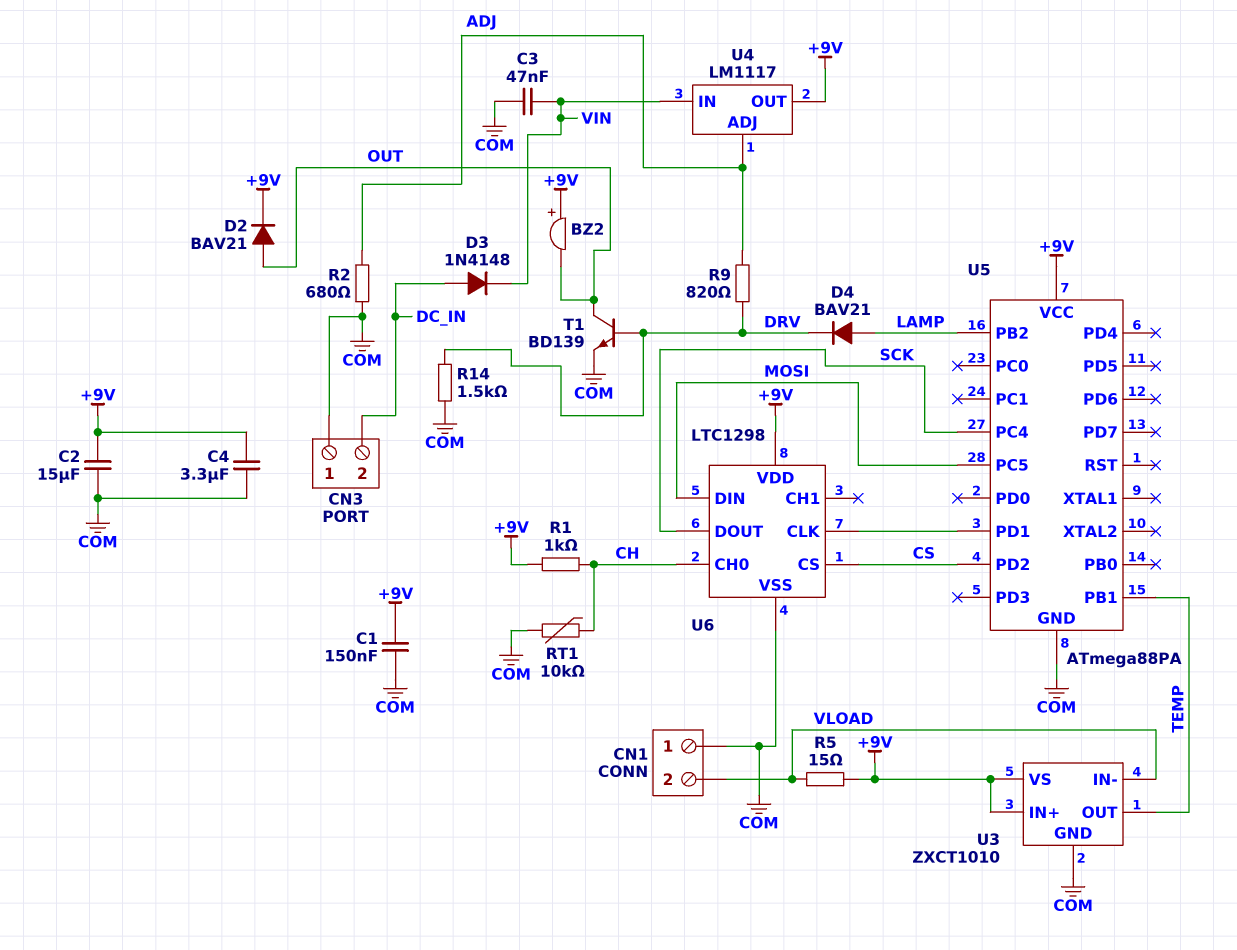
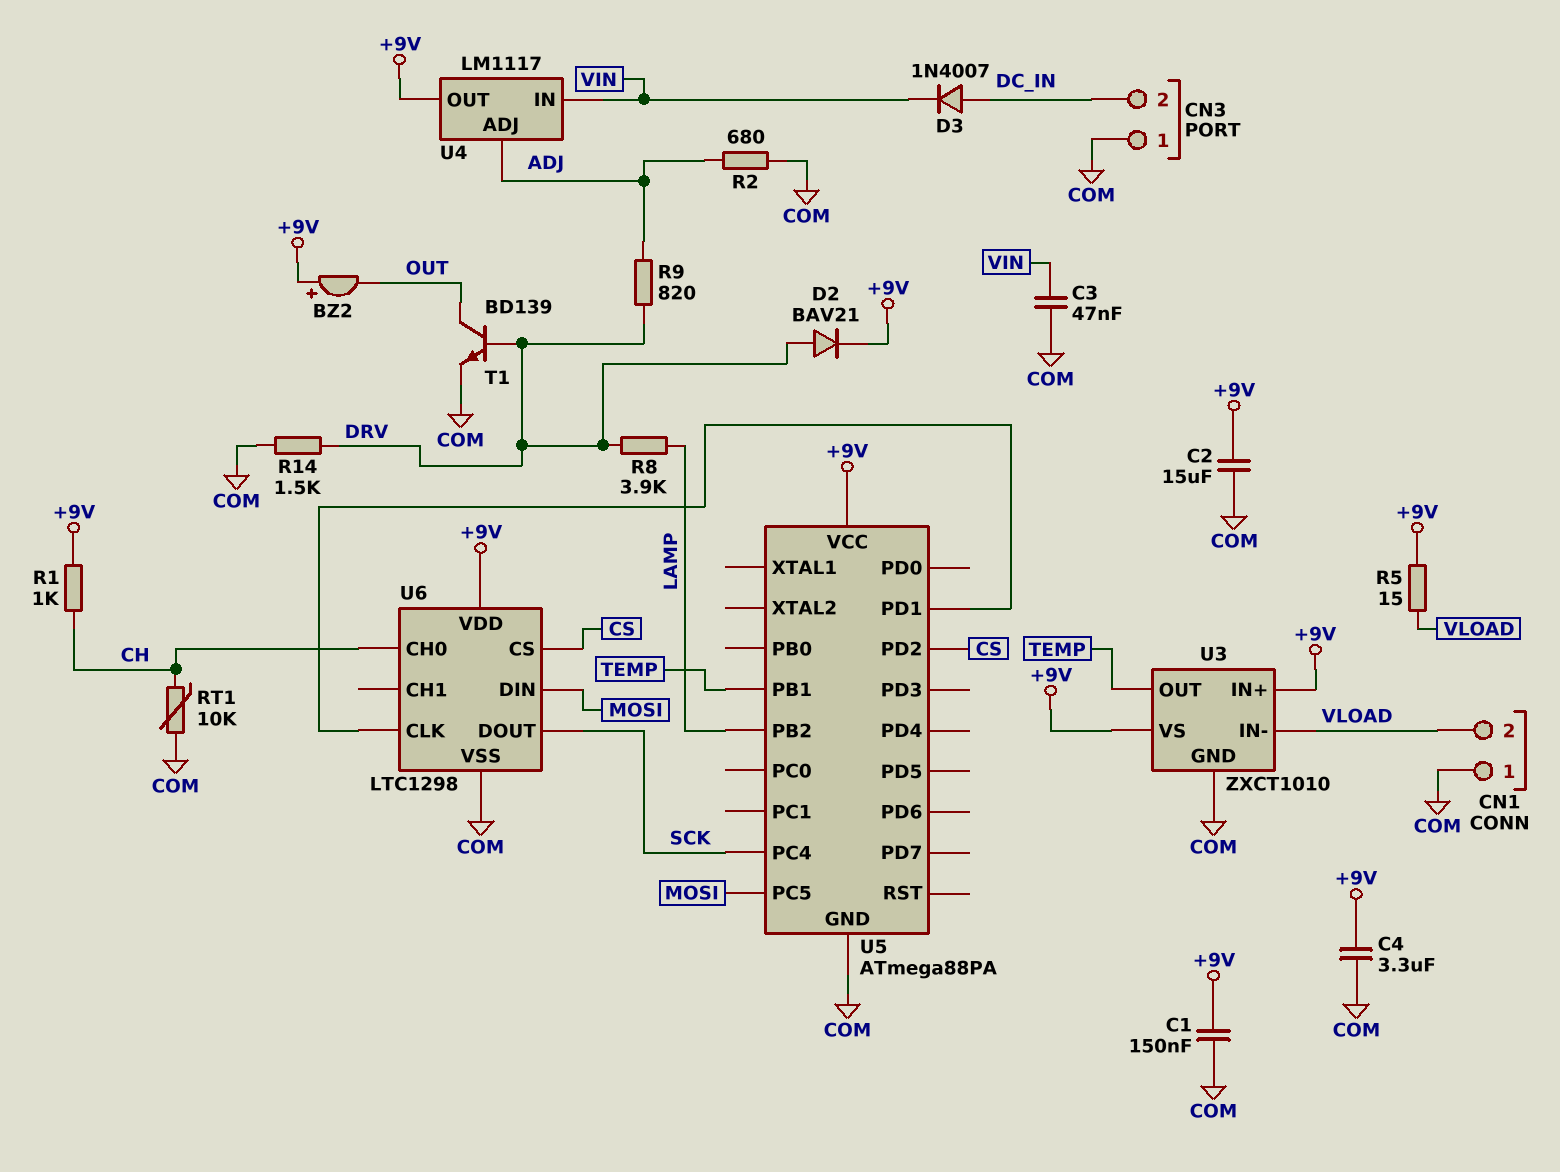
D2: diode BAV21 (A OUT, K +9V) -> diode BAV21 (A DRV, K +9V)
D3: diode 1N4148 (A DC_IN, K VIN) -> diode 1N4007 (A DC_IN, K VIN)
D4: diode BAV21 (A LAMP, K DRV) -> none
R8: none -> 3.9k (DRV, LAMP)

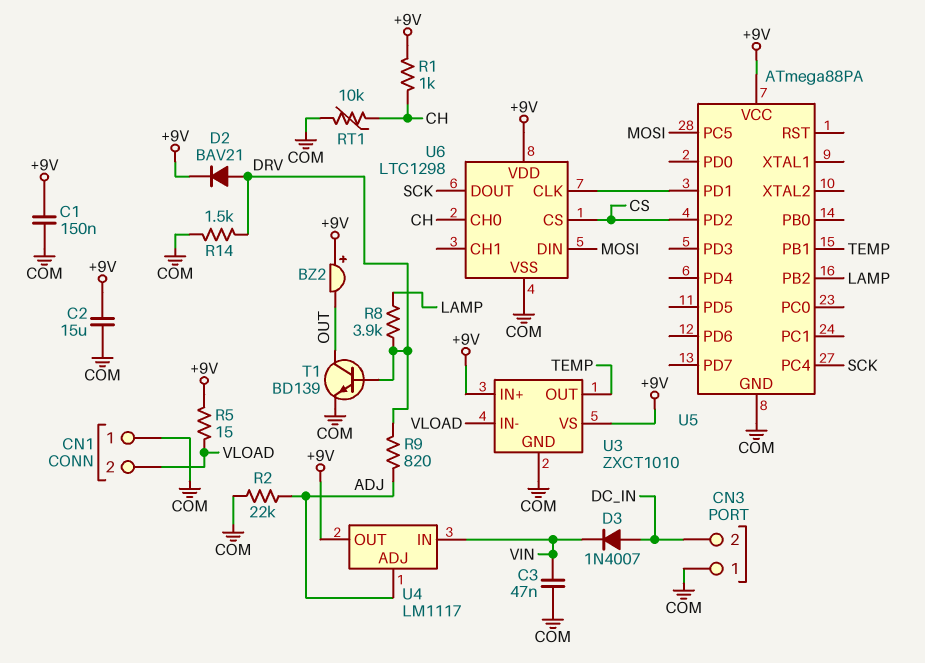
C4: 3.3uF (+9V, COM) -> none
R2: 680 (ADJ, COM) -> 22k (ADJ, COM)

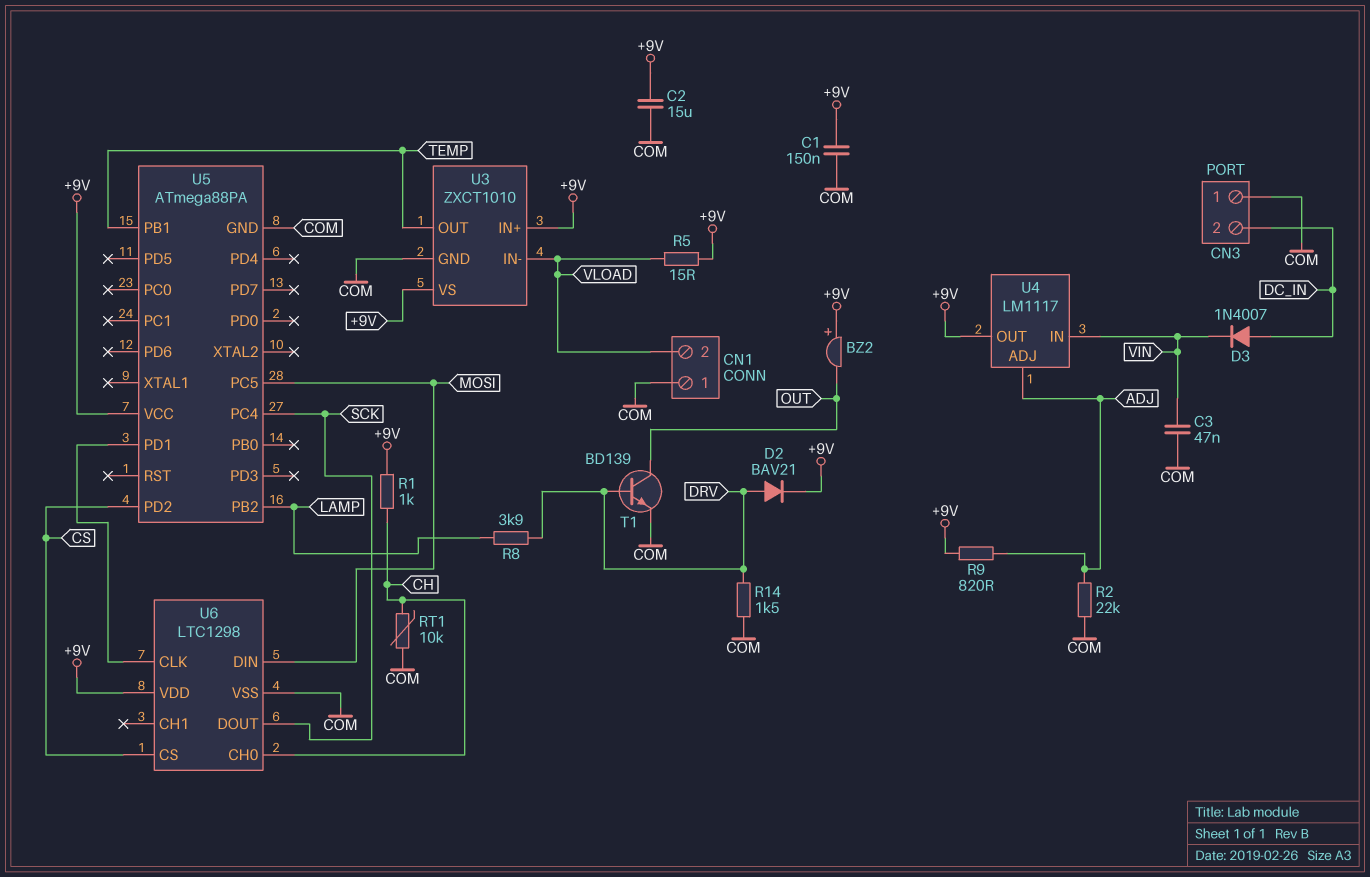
R9: 820 (ADJ, DRV) -> 820 (+9V, ADJ)

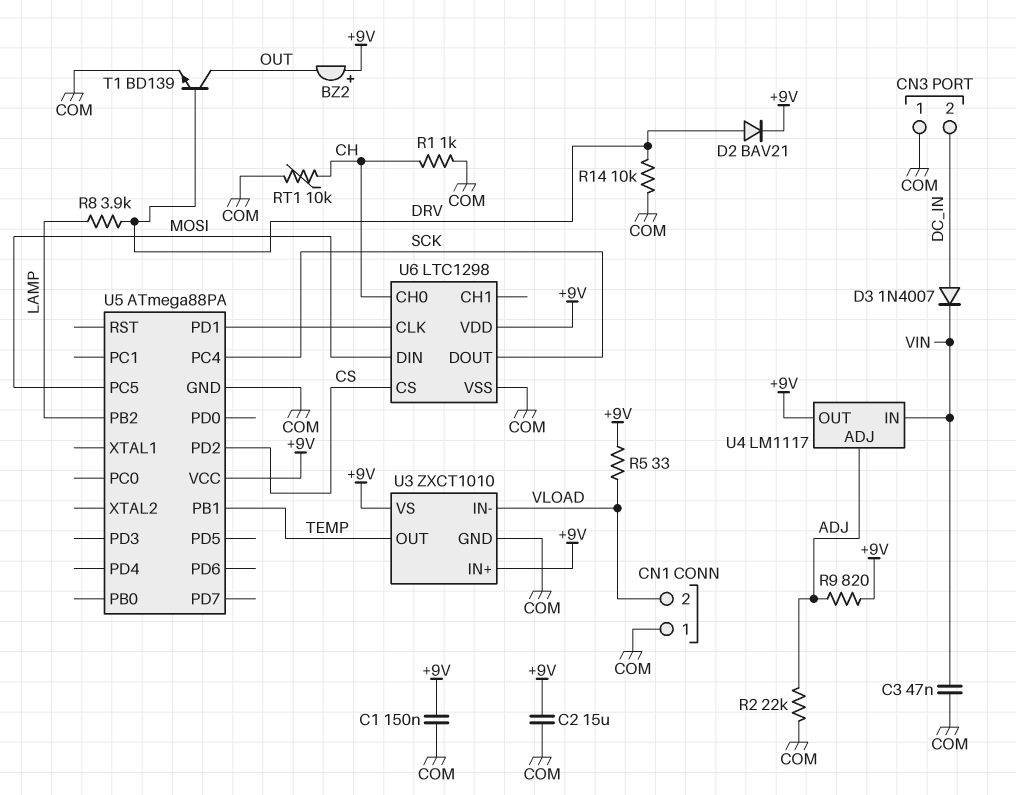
R1: 1k (+9V, CH) -> 1k (CH, COM)
R5: 15 (+9V, VLOAD) -> 33 (+9V, VLOAD)
R14: 1.5k (COM, DRV) -> 10k (COM, DRV)

